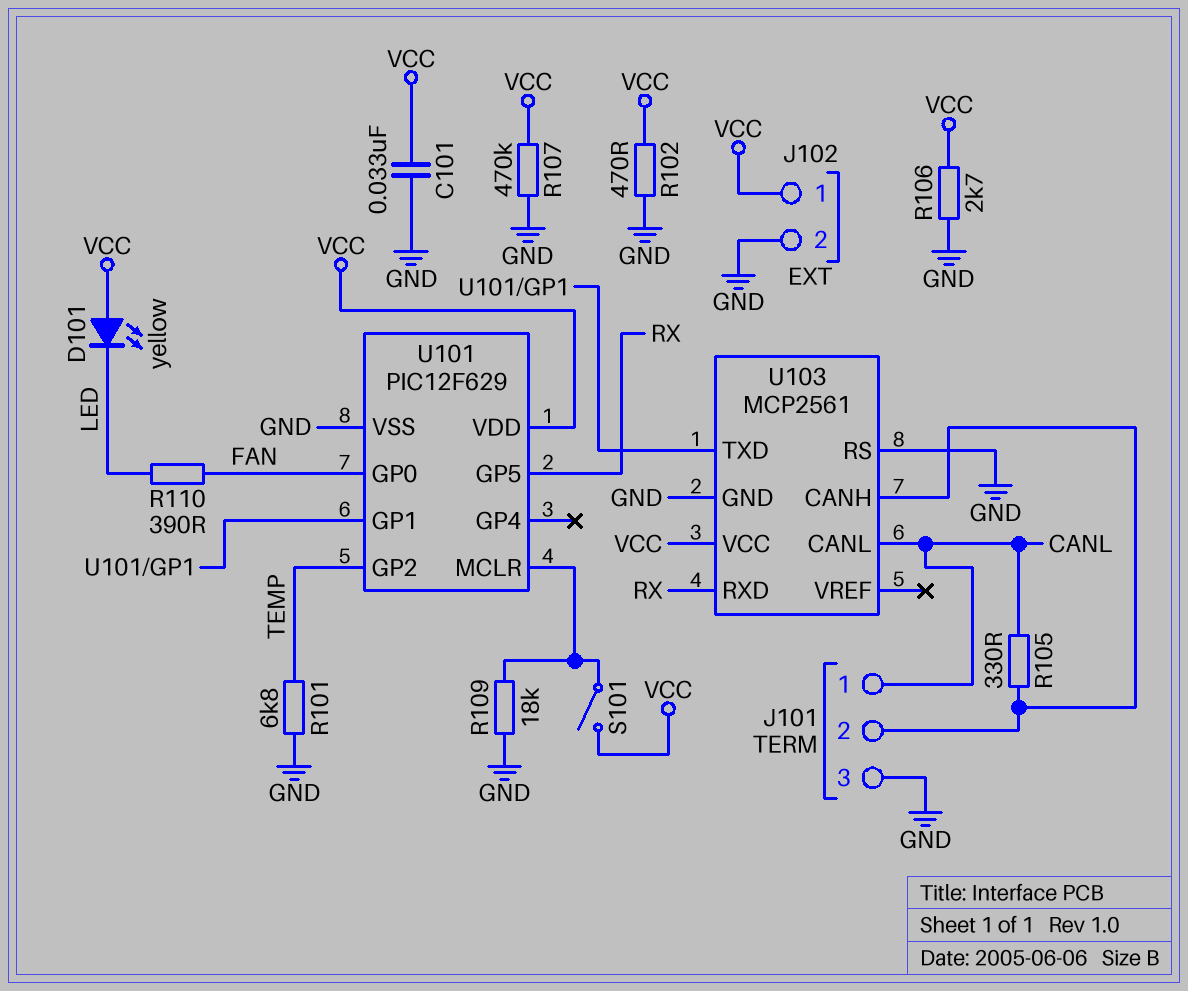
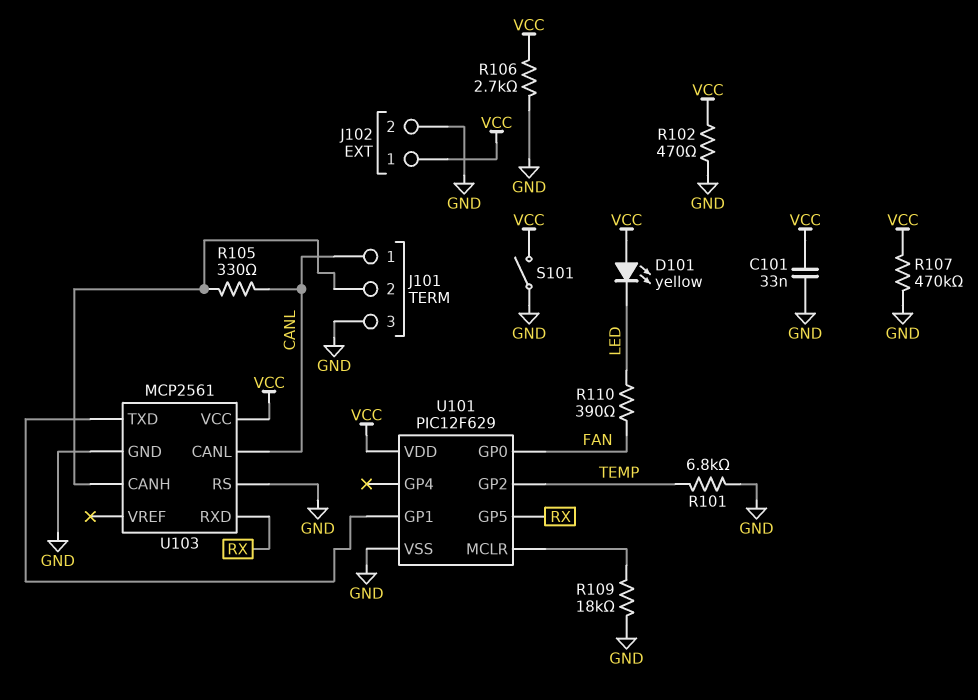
S101: switch (U101/MCLR, VCC) -> switch (GND, VCC)

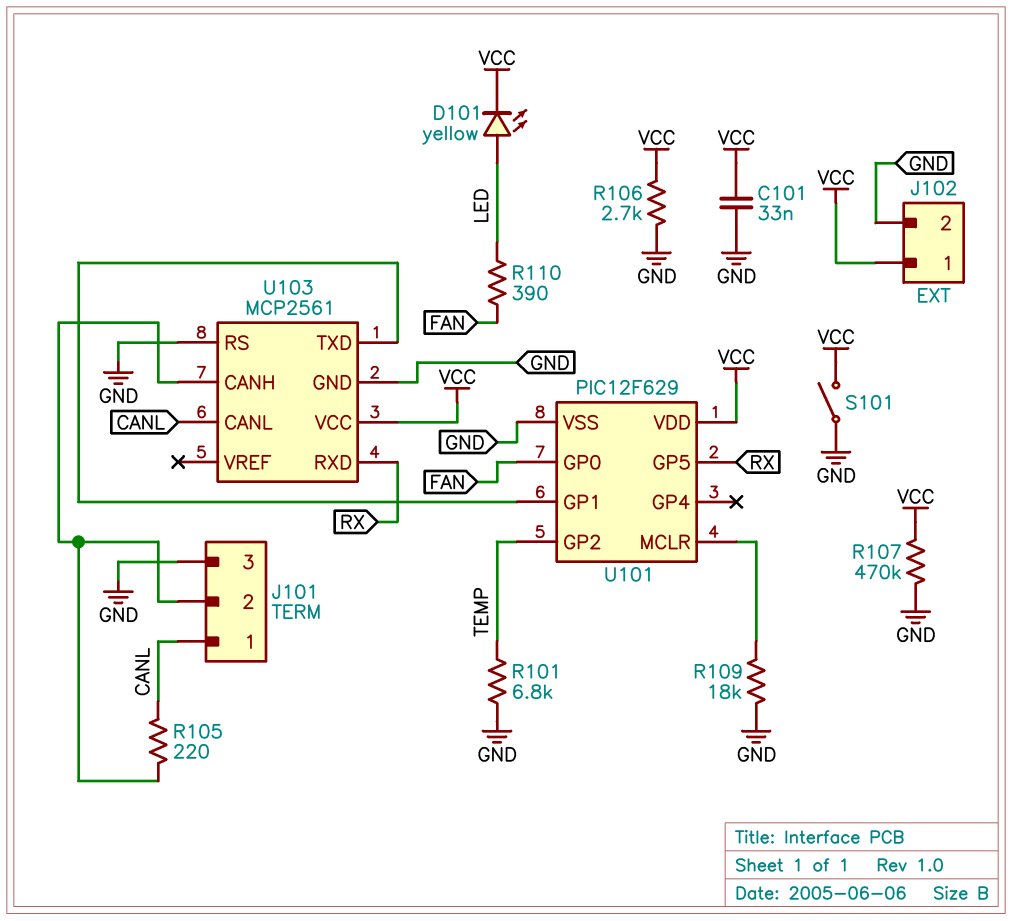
D101: LED yellow (A VCC, K LED) -> LED yellow (A LED, K VCC)
R102: 470 (GND, VCC) -> none
R105: 330 (CANL, J101/2) -> 220 (CANL, J101/2)

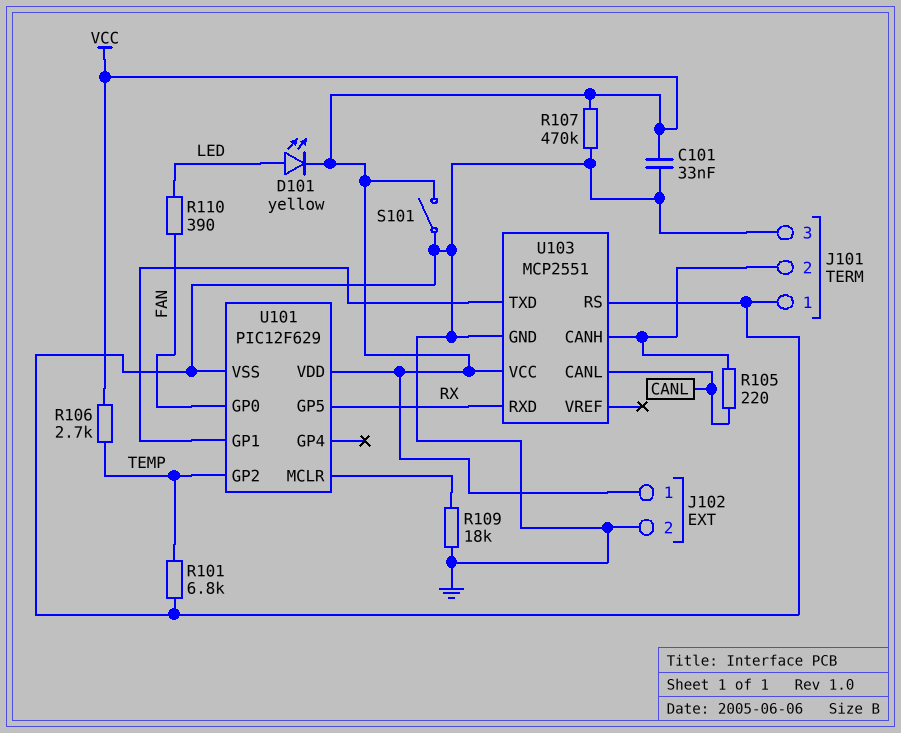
J101 pin 1: CANL -> GND
R106: 2.7k (GND, VCC) -> 2.7k (TEMP, VCC)
U103: MCP2561 -> MCP2551

